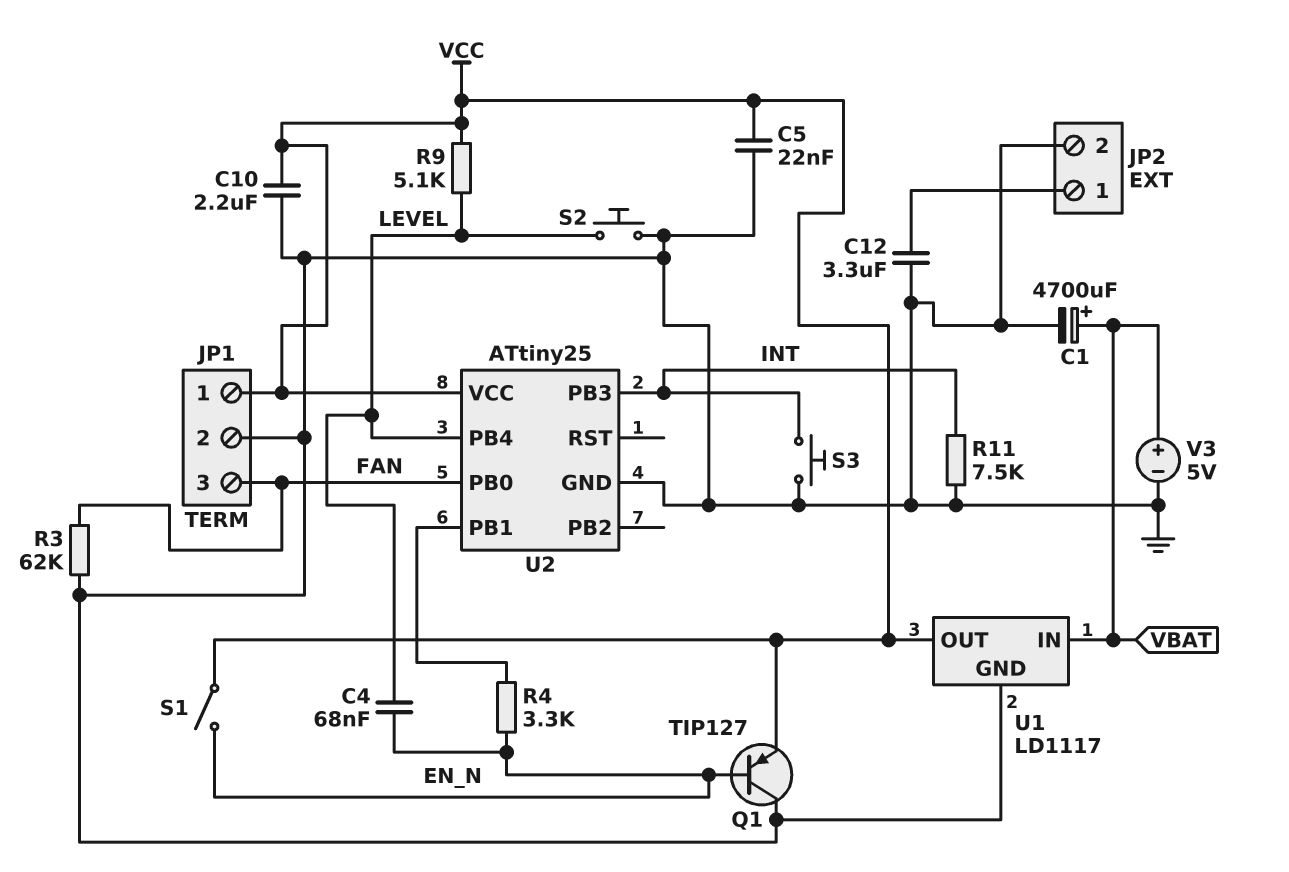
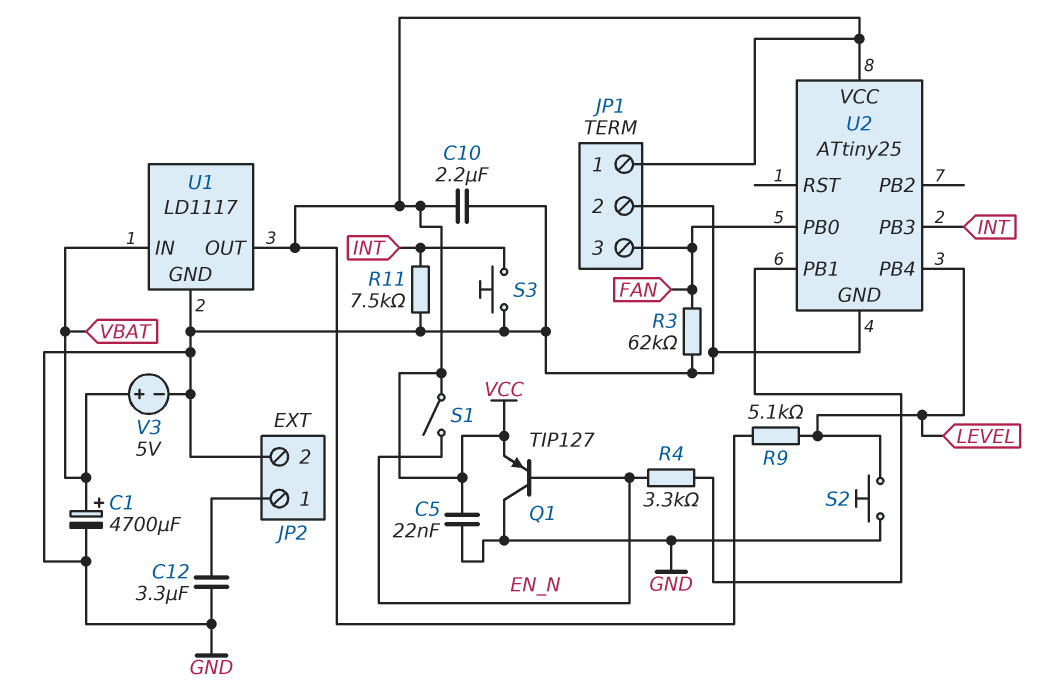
C4: 68nF (EN_N, LEVEL) -> none

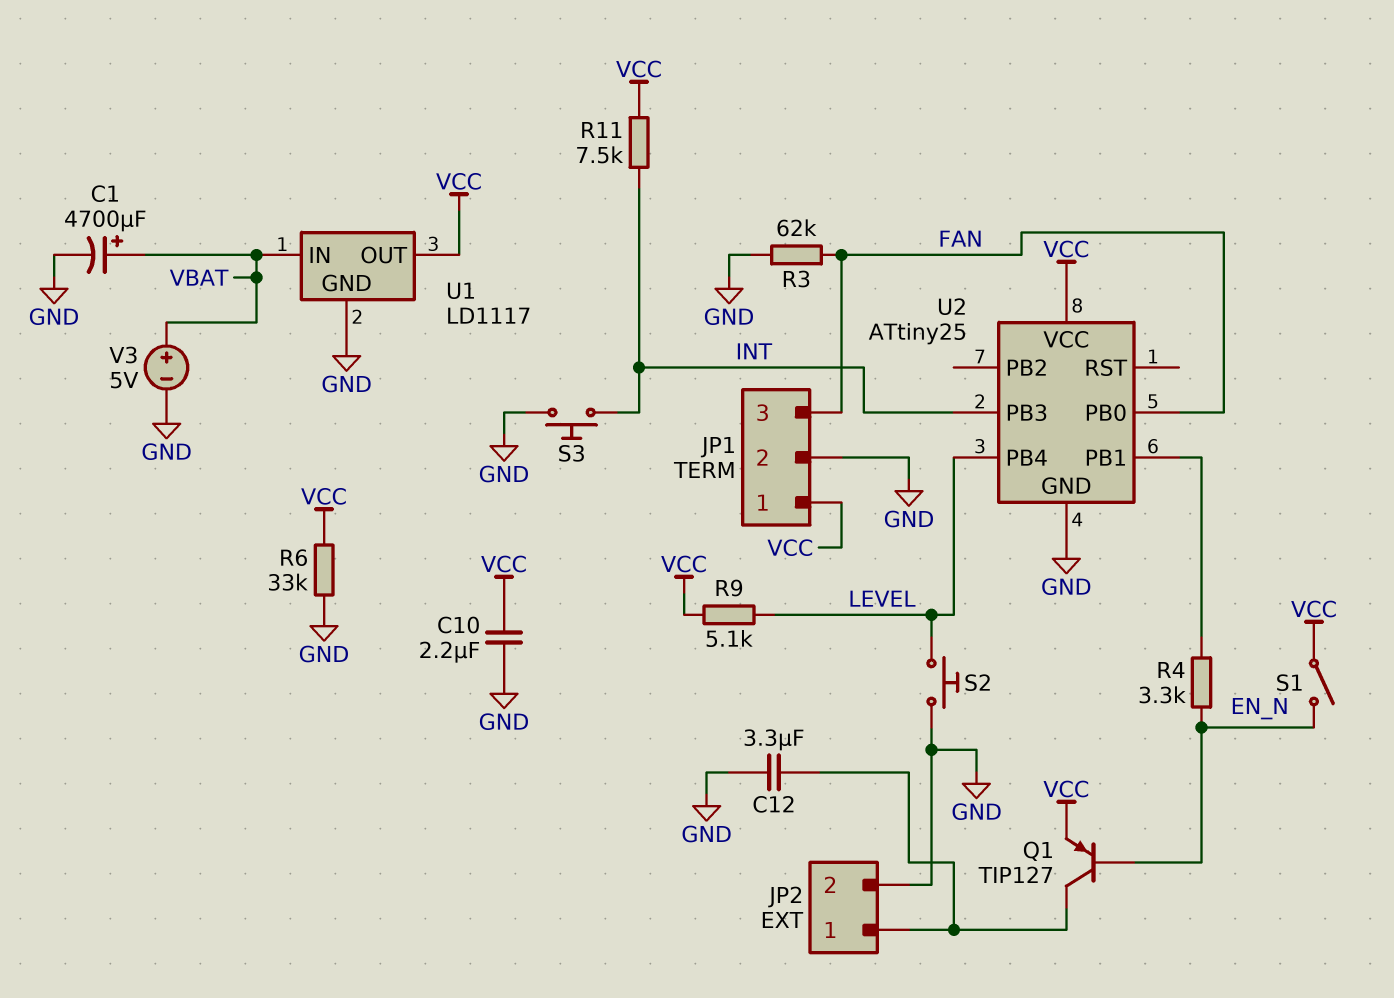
C5: 22nF (GND, VCC) -> none
Q1: PNP TIP127 (B EN_N, C GND, E VCC) -> PNP TIP127 (B EN_N, C JP2/1, E VCC)
R6: none -> 33k (GND, VCC)
R11: 7.5k (GND, INT) -> 7.5k (INT, VCC)

